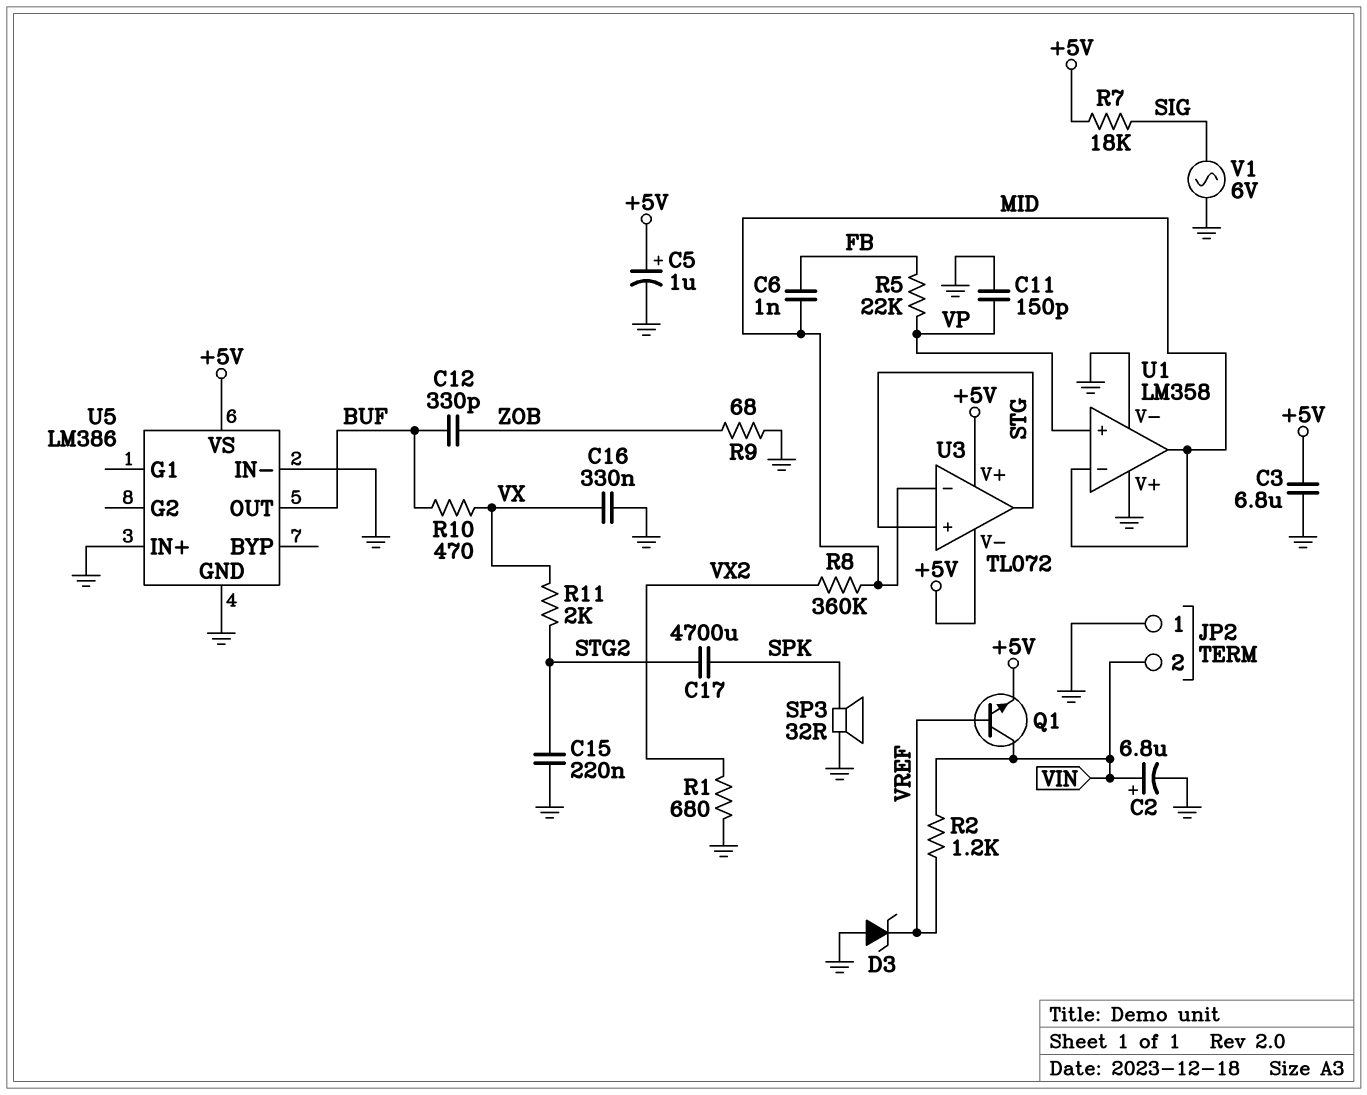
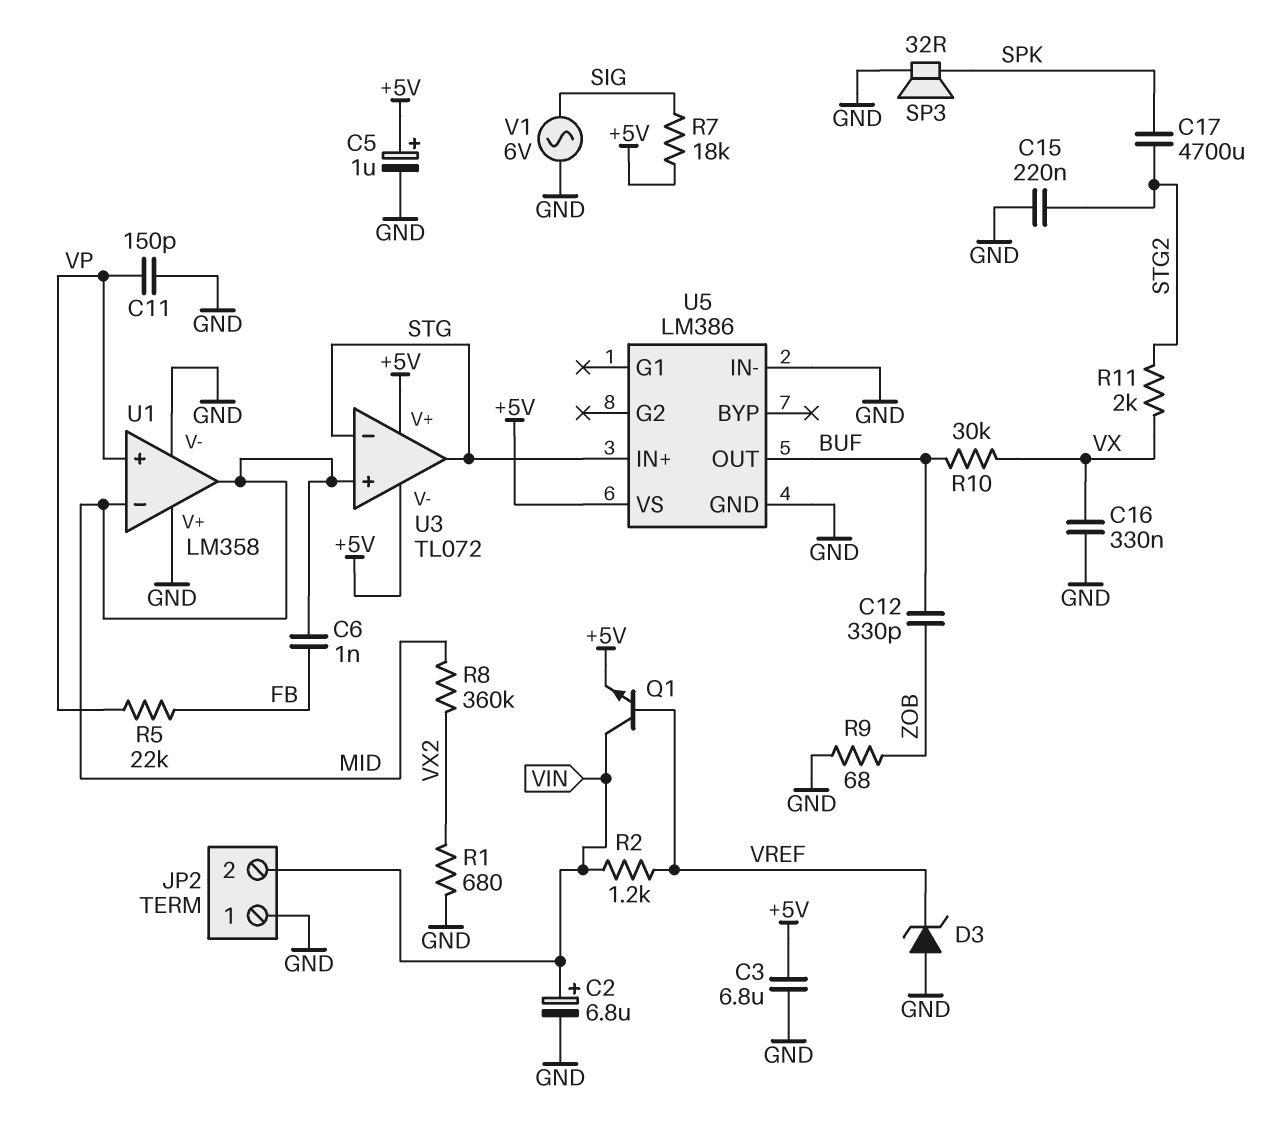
R10: 470 (BUF, VX) -> 30k (BUF, VX)
U3 pin in+: STG -> MID
U3 pin in-: MID -> STG
U5 pin IN+: GND -> STG

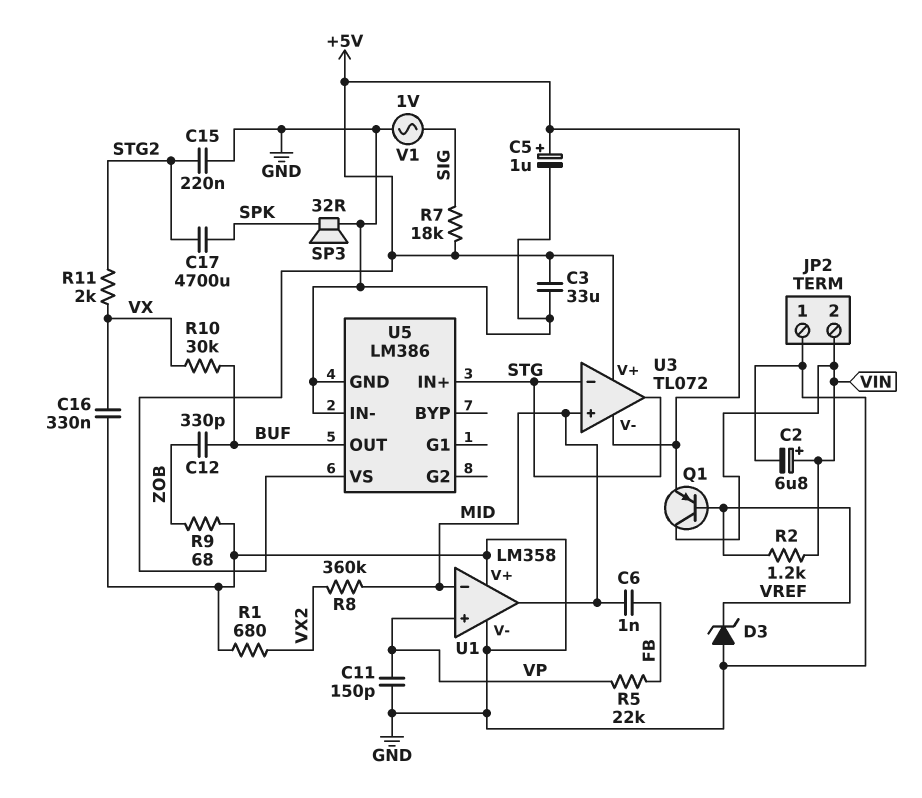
C3: 6.8uF (+5V, GND) -> 33uF (+5V, GND)
Q1: NPN (B VREF, C VIN, E +5V) -> PNP (B VREF, C VIN, E +5V)
V1: AC 6V (GND, SIG) -> AC 1V (GND, SIG)

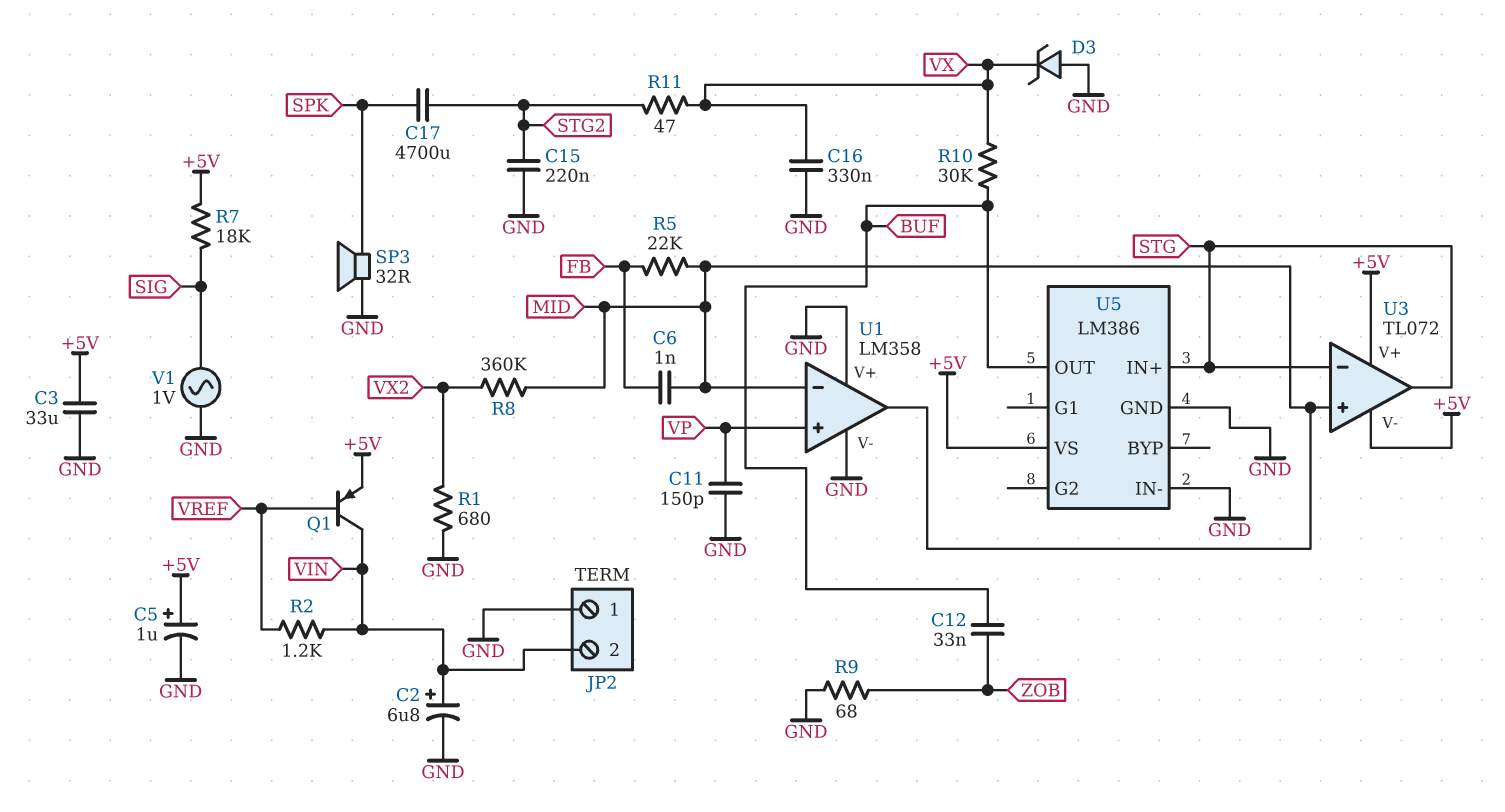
C12: 330pF (BUF, ZOB) -> 33nF (BUF, ZOB)
D3: zener (A GND, K VREF) -> zener (A GND, K VX)
R5: 22k (FB, VP) -> 22k (FB, MID)
R11: 2k (STG2, VX) -> 47 (STG2, VX)

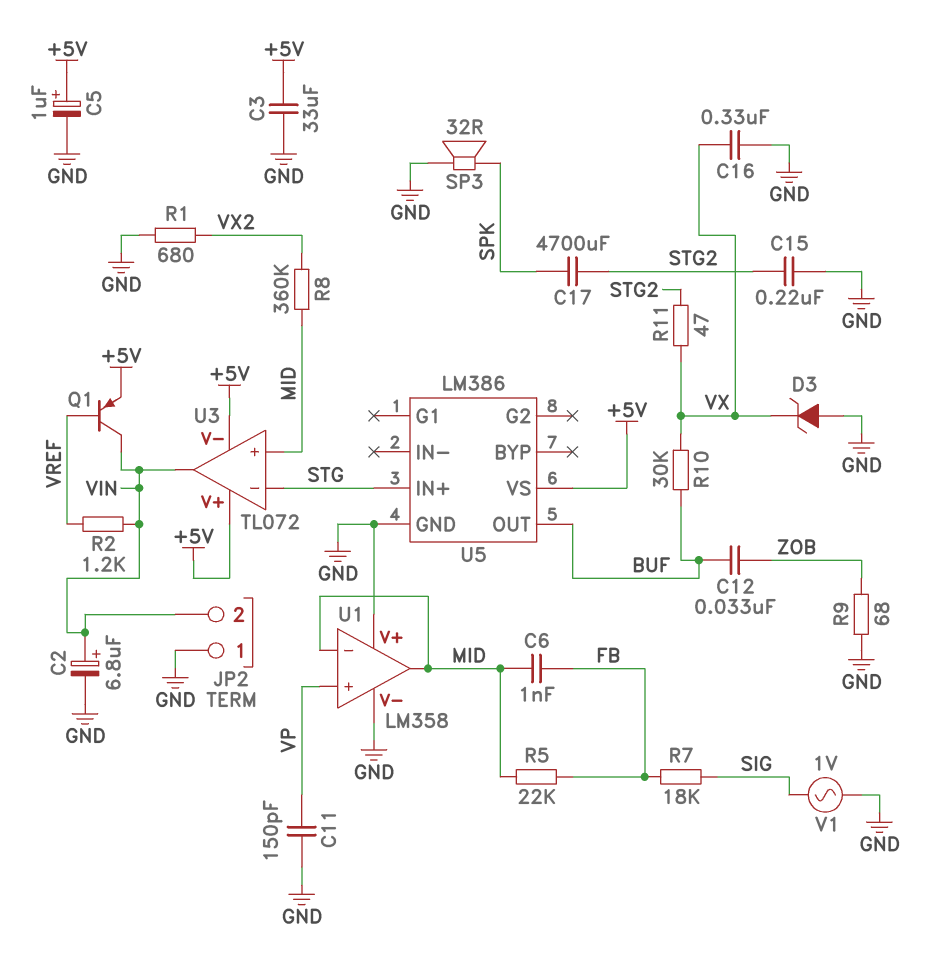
R7: 18k (+5V, SIG) -> 18k (FB, SIG)
U3 pin out: STG -> VIN
U5 pin IN-: GND -> none

